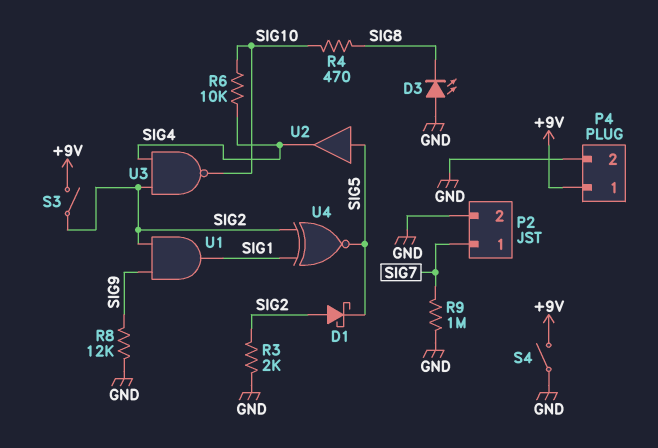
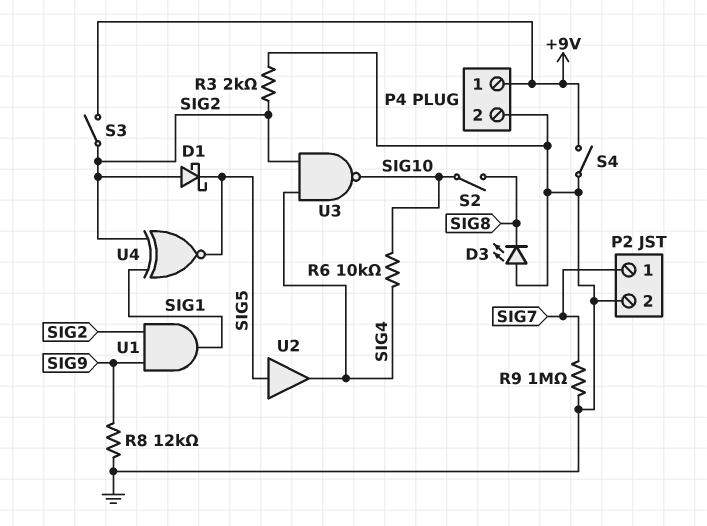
R4: 470 (SIG8, SIG10) -> none
S2: none -> switch (SIG8, SIG10)

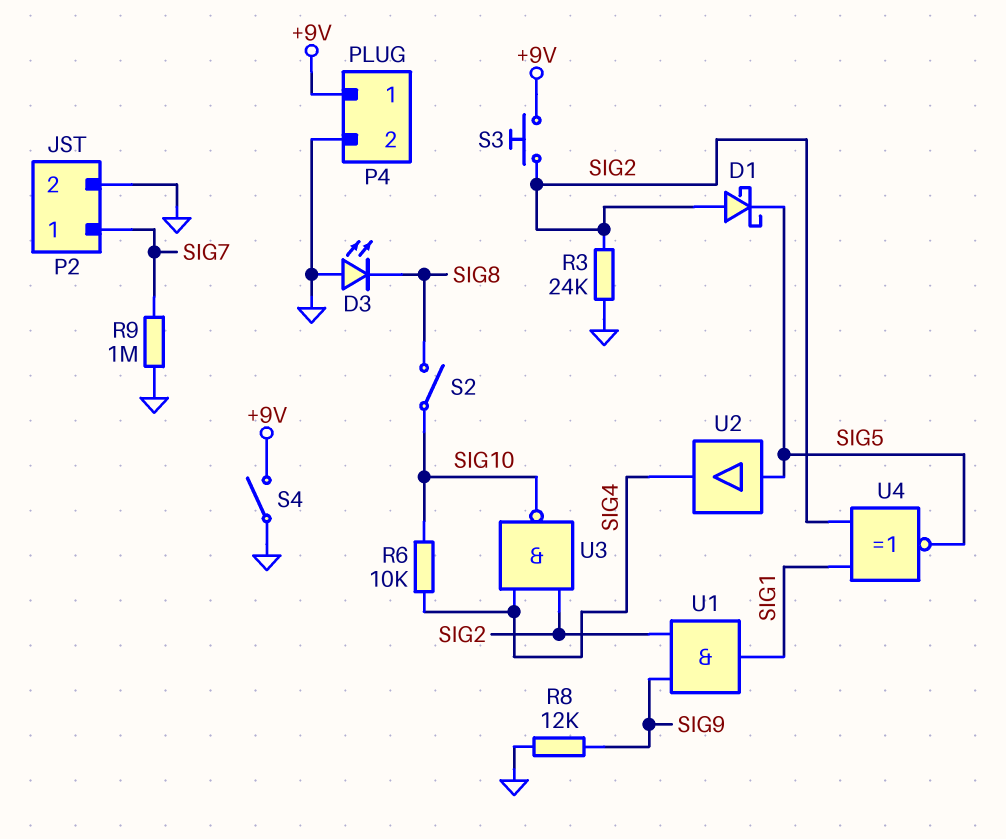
R3: 2k (GND, SIG2) -> 24k (GND, SIG2)
S3: switch (+9V, SIG2) -> button (+9V, SIG2)

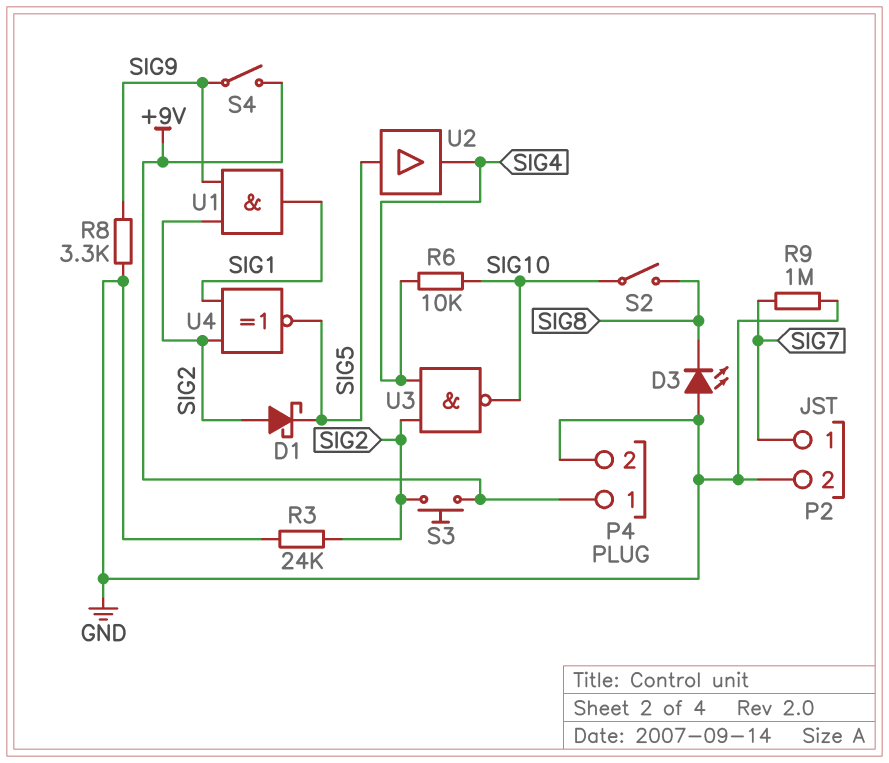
R8: 12k (GND, SIG9) -> 3.3k (GND, SIG9)
S4: switch (+9V, GND) -> switch (+9V, SIG9)

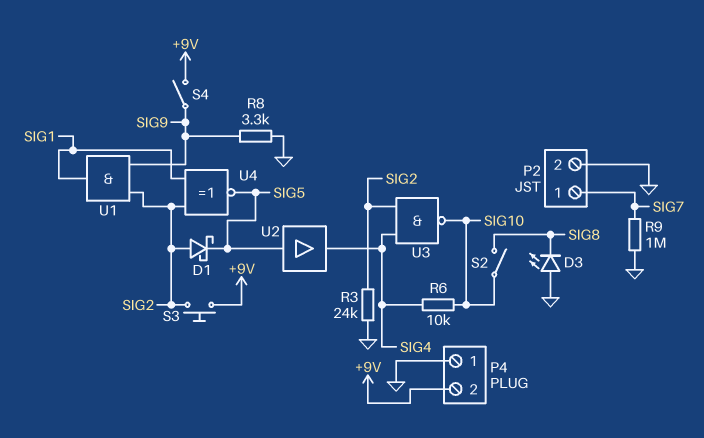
P4 pin 1: +9V -> GND
P4 pin 2: GND -> +9V

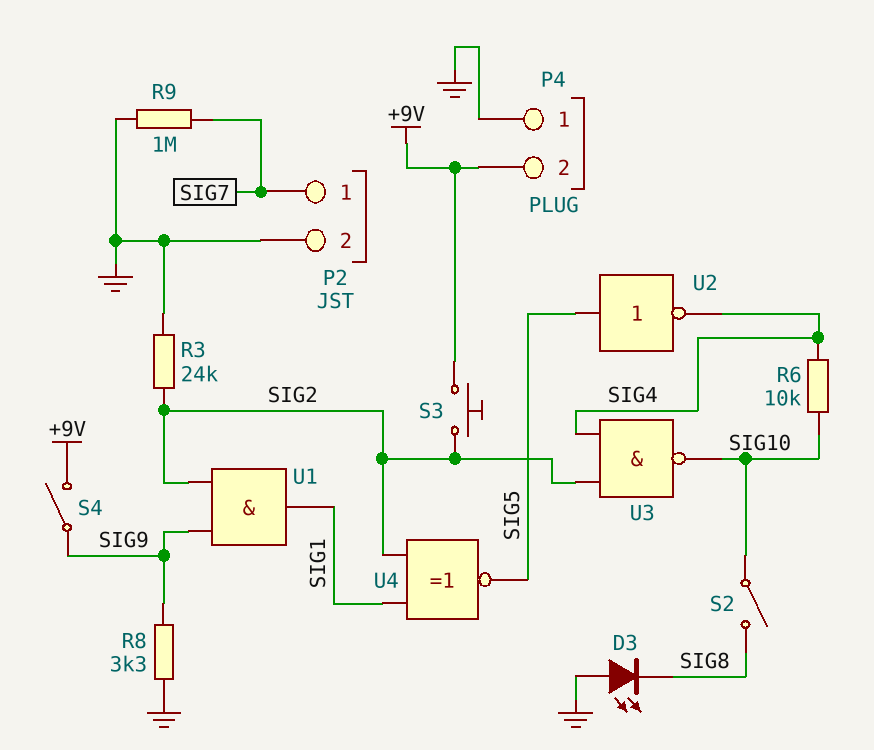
D1: schottky (A SIG2, K SIG5) -> none
U2: buffer (in SIG5, out SIG4) -> NOT (in SIG5, out SIG4)

